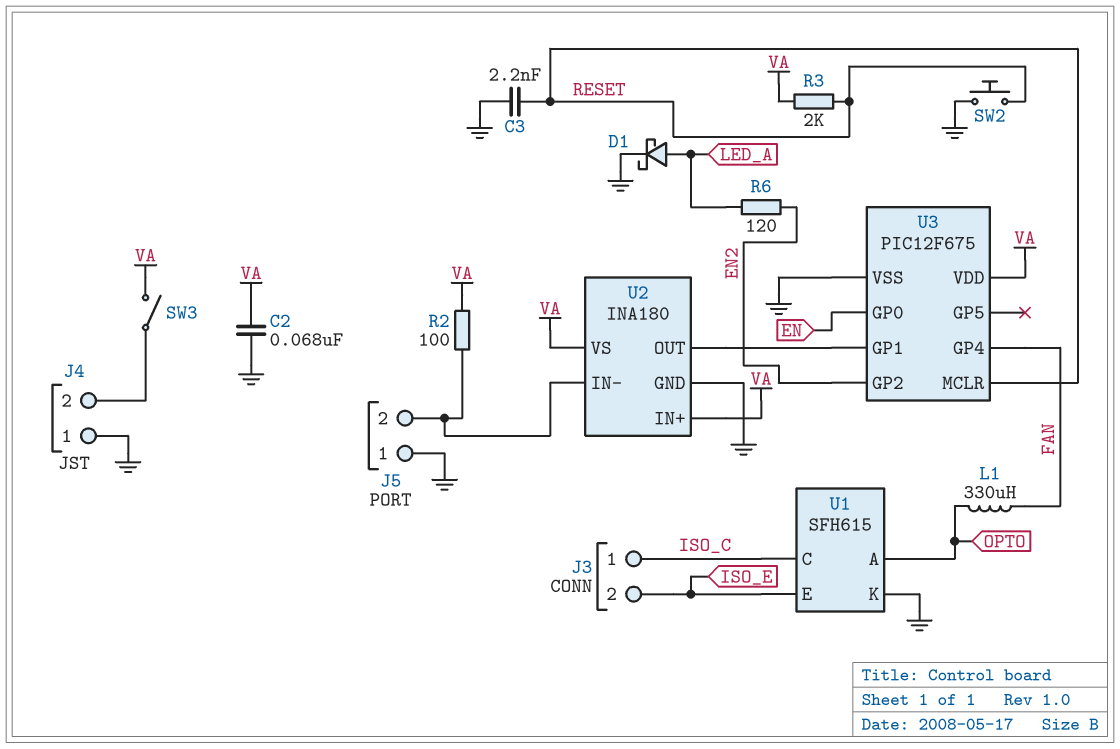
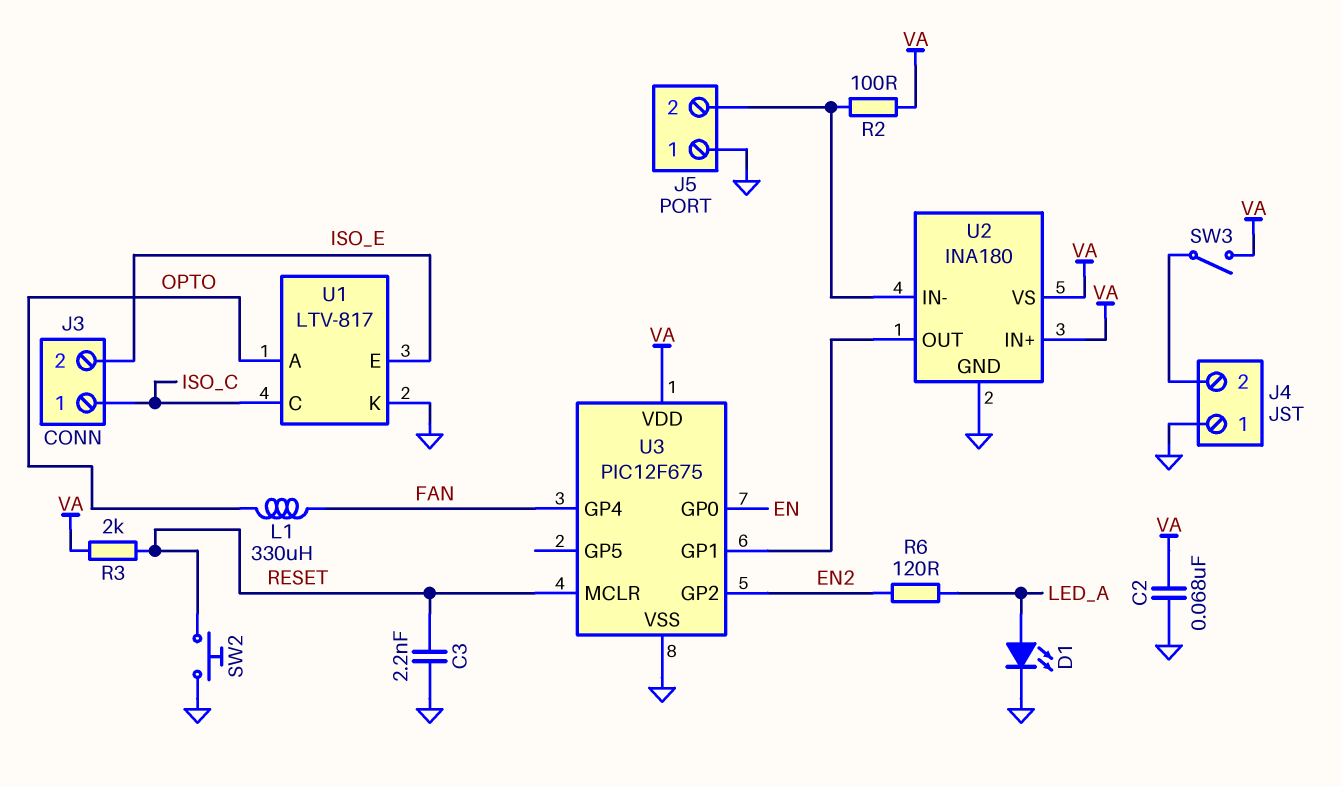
D1: schottky (A LED_A, K GND) -> LED (A LED_A, K GND)
U1: SFH615 -> LTV-817

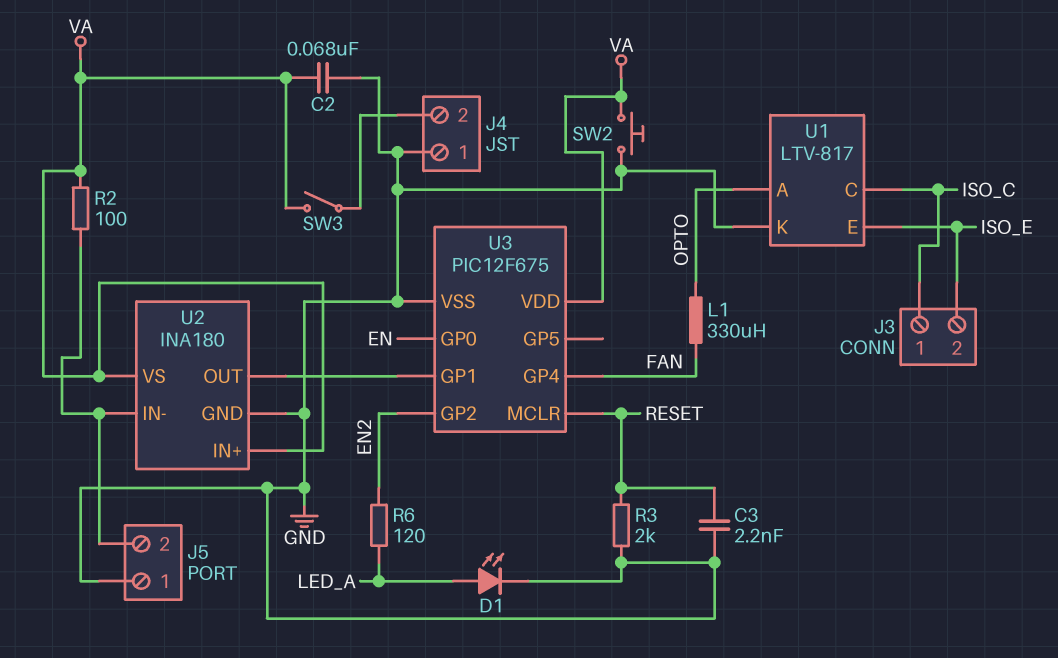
R3: 2k (RESET, VA) -> 2k (GND, RESET)
SW2: button (GND, RESET) -> button (GND, VA)

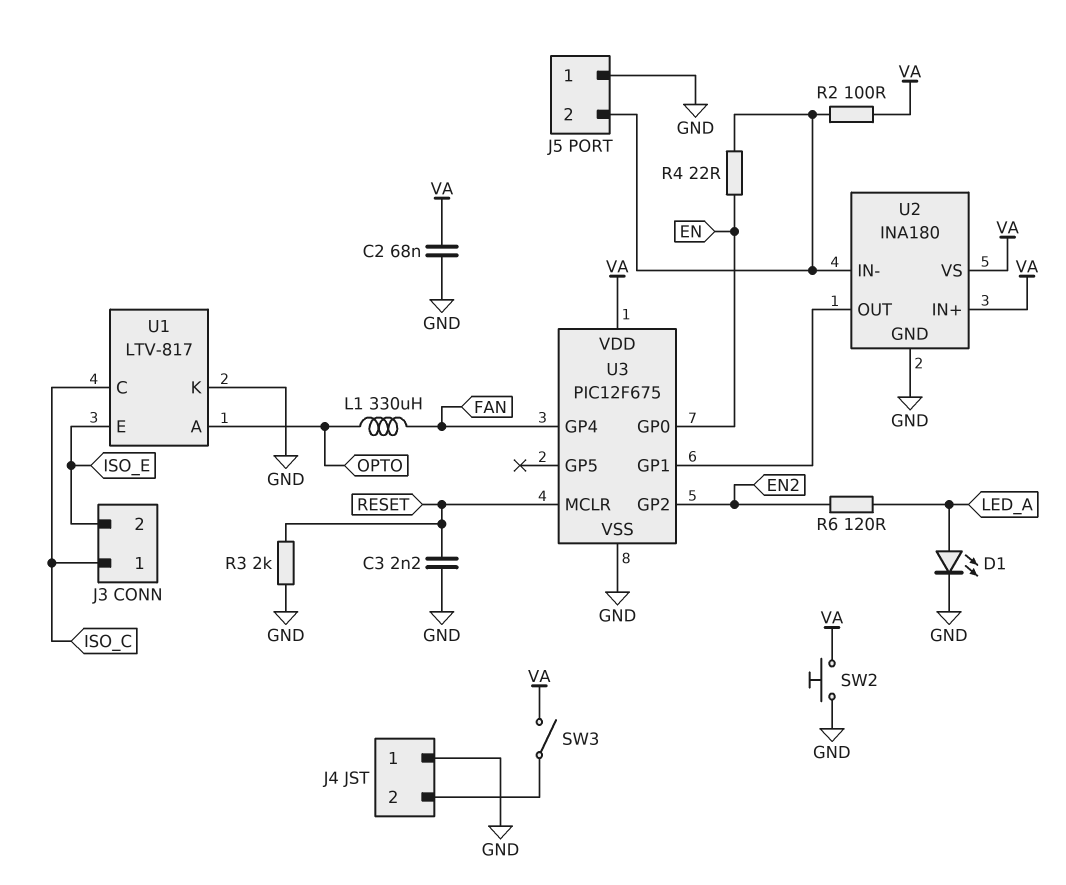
R4: none -> 22 (EN, J5/2)

